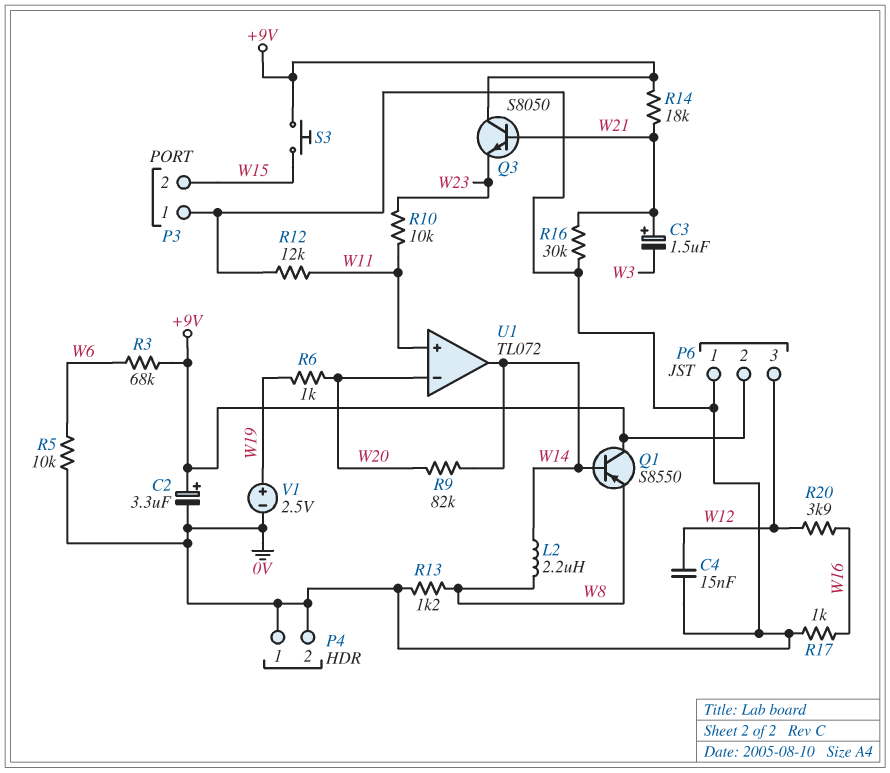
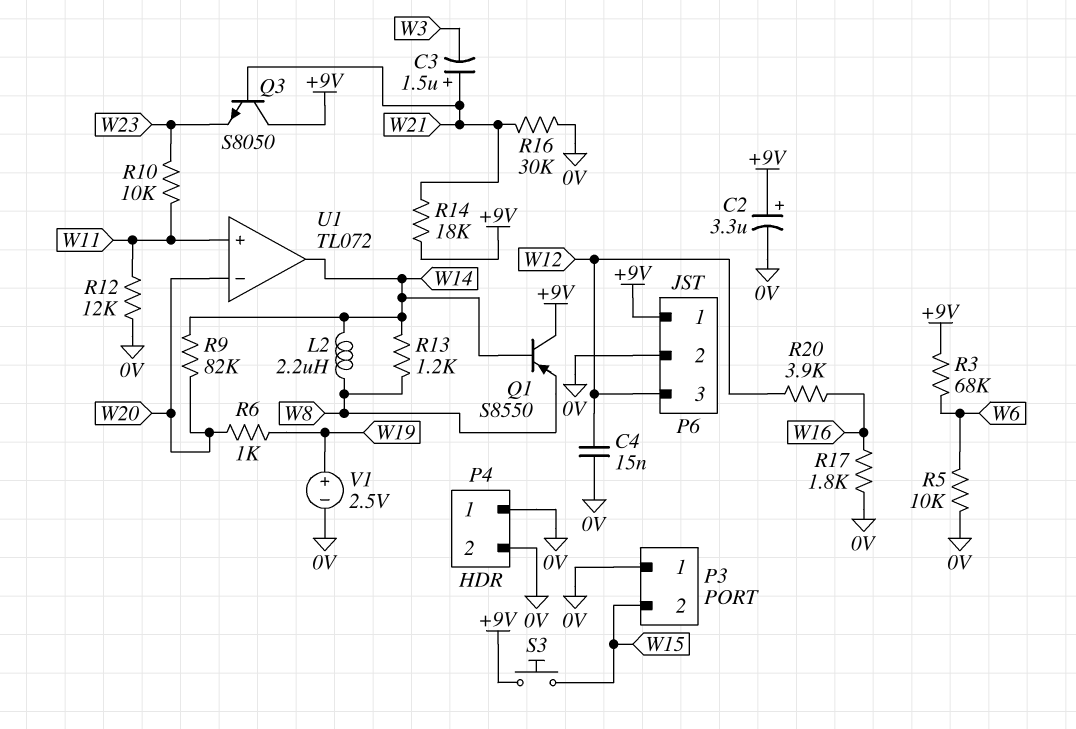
P6 pin 1: 0V -> +9V
P6 pin 2: +9V -> 0V
R13: 1.2k (0V, W8) -> 1.2k (W8, W14)
R17: 1k (0V, W16) -> 1.8k (0V, W16)

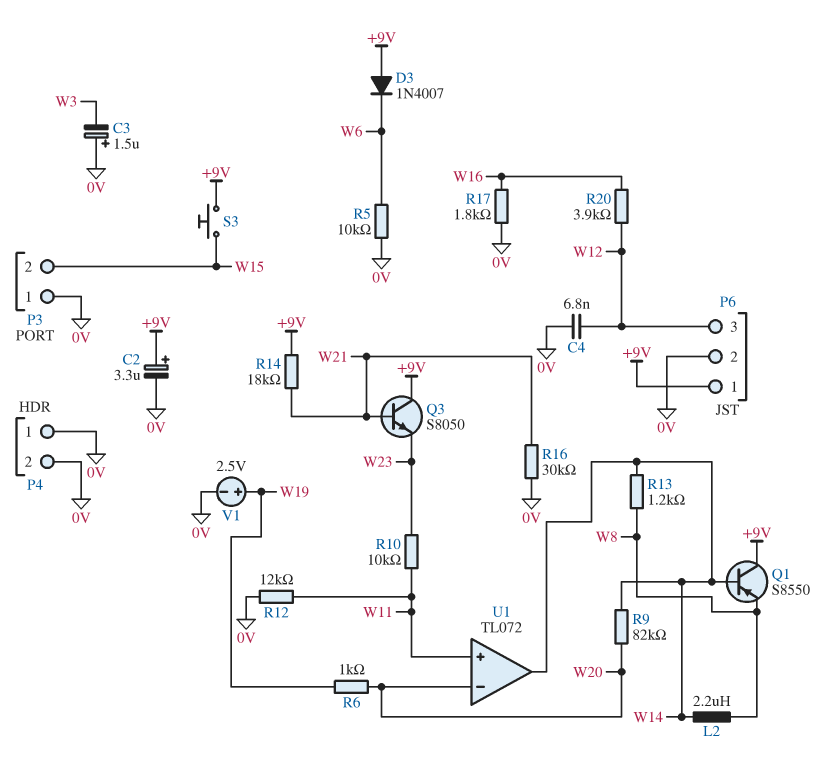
C3: 1.5uF (plus W21, minus W3) -> 1.5uF (plus 0V, minus W3)
C4: 15nF (0V, W12) -> 6.8nF (0V, W12)
D3: none -> diode 1N4007 (A +9V, K W6)
R3: 68k (+9V, W6) -> none

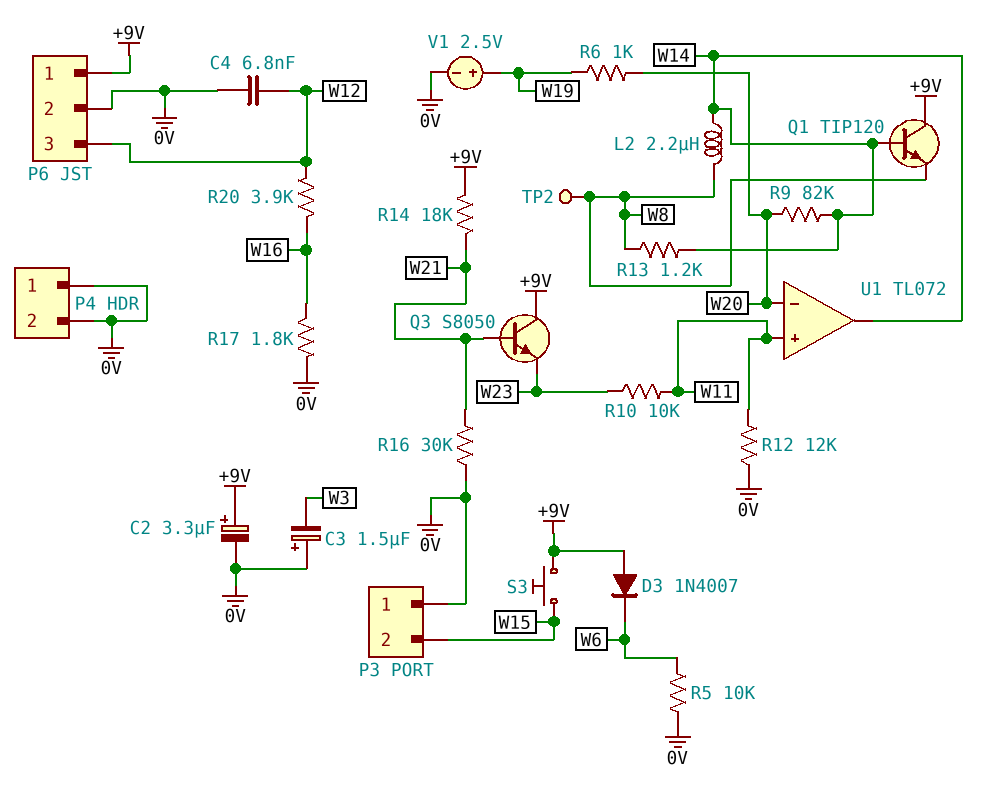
Q1: PNP S8550 (B W14, C +9V, E W8) -> NPN TIP120 (B W14, C +9V, E W8)
TP2: none -> test point (W8)

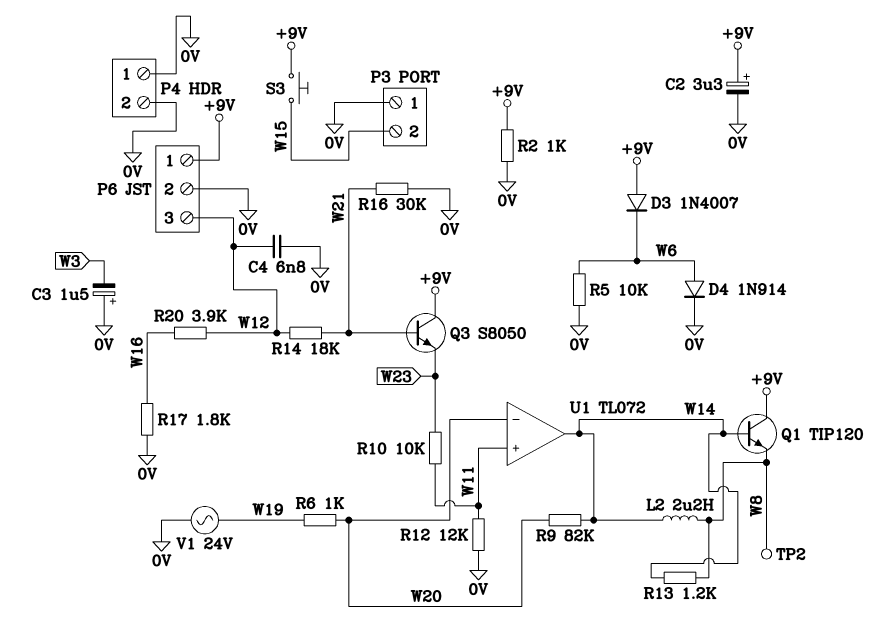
D4: none -> diode 1N914 (A W6, K 0V)
R2: none -> 1k (+9V, 0V)
R14: 18k (+9V, W21) -> 18k (W12, W21)
V1: 2.5V (plus W19, minus 0V) -> AC 24V (0V, W19)

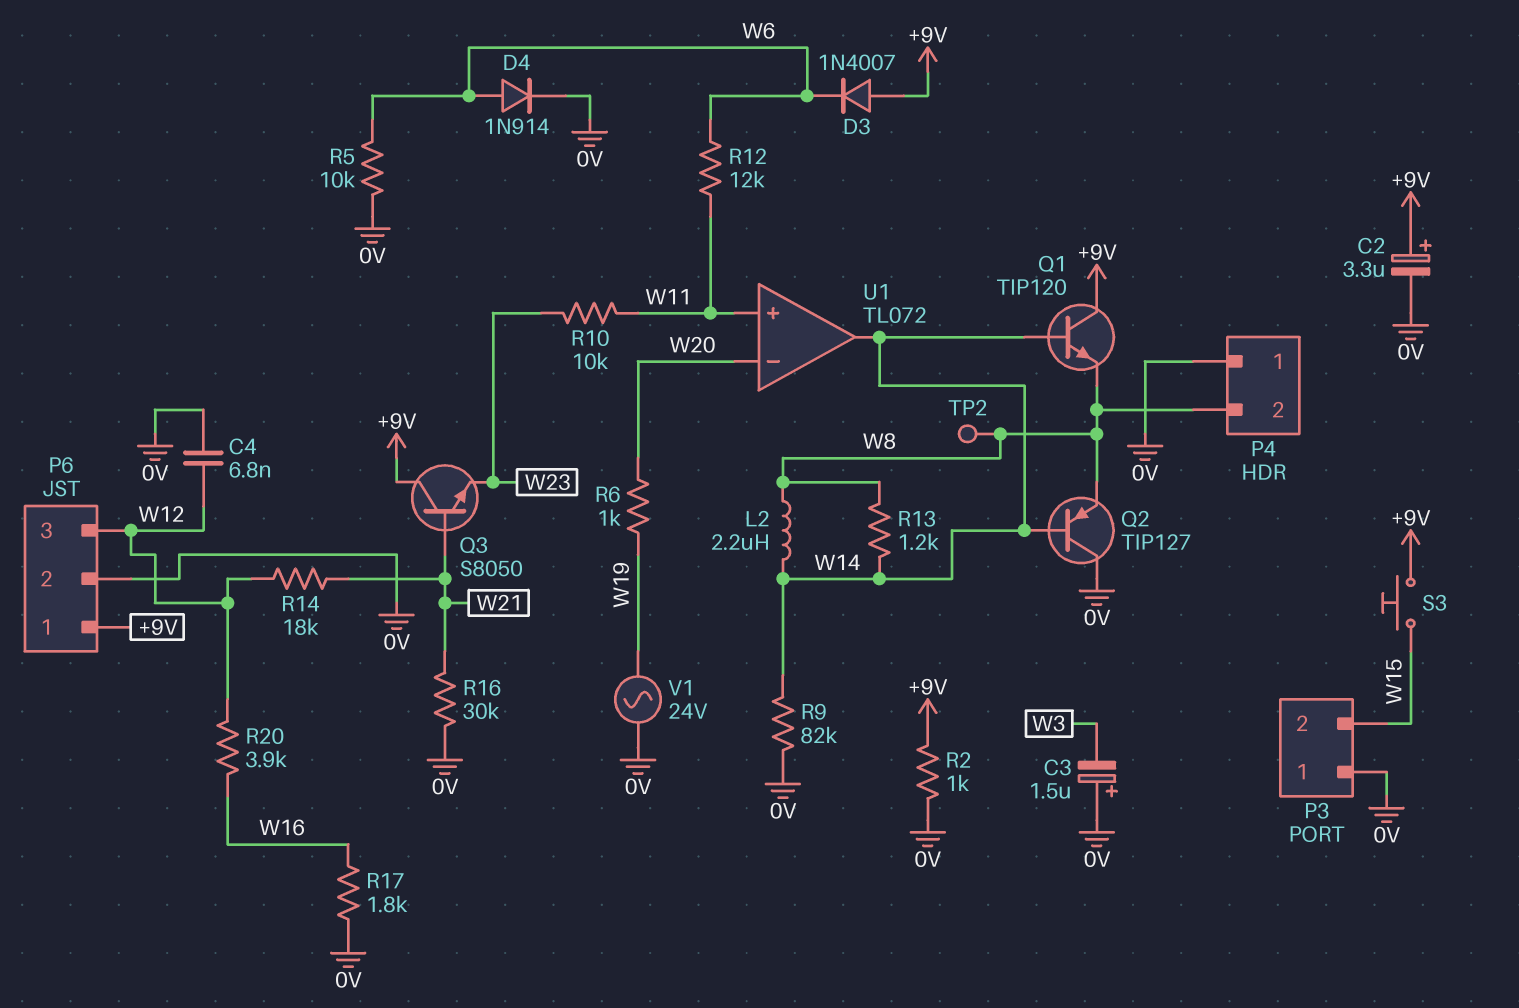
P4 pin 2: 0V -> W8
Q2: none -> PNP TIP127 (B W14, C 0V, E W8)
R9: 82k (W14, W20) -> 82k (0V, W14)
R12: 12k (0V, W11) -> 12k (W6, W11)

